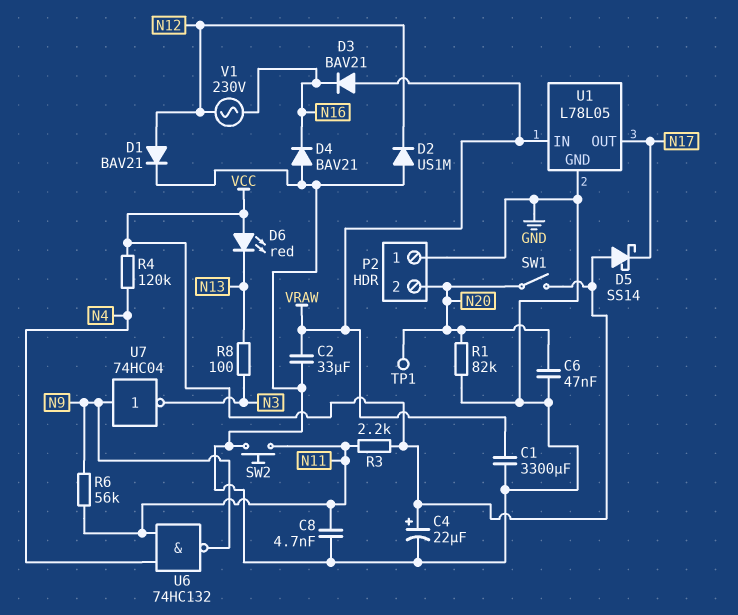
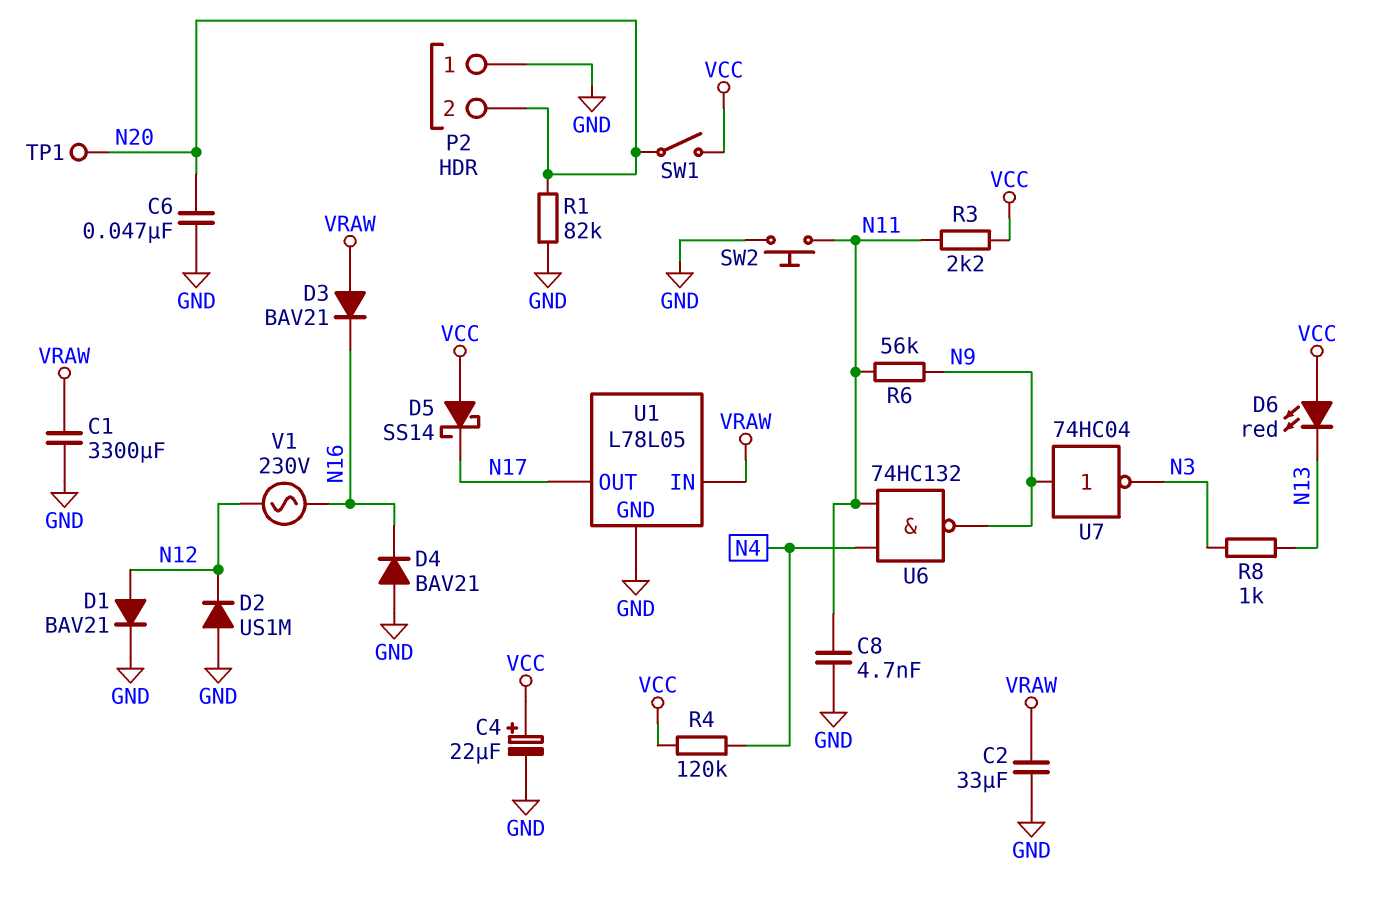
R8: 100 (N3, N13) -> 1k (N3, N13)

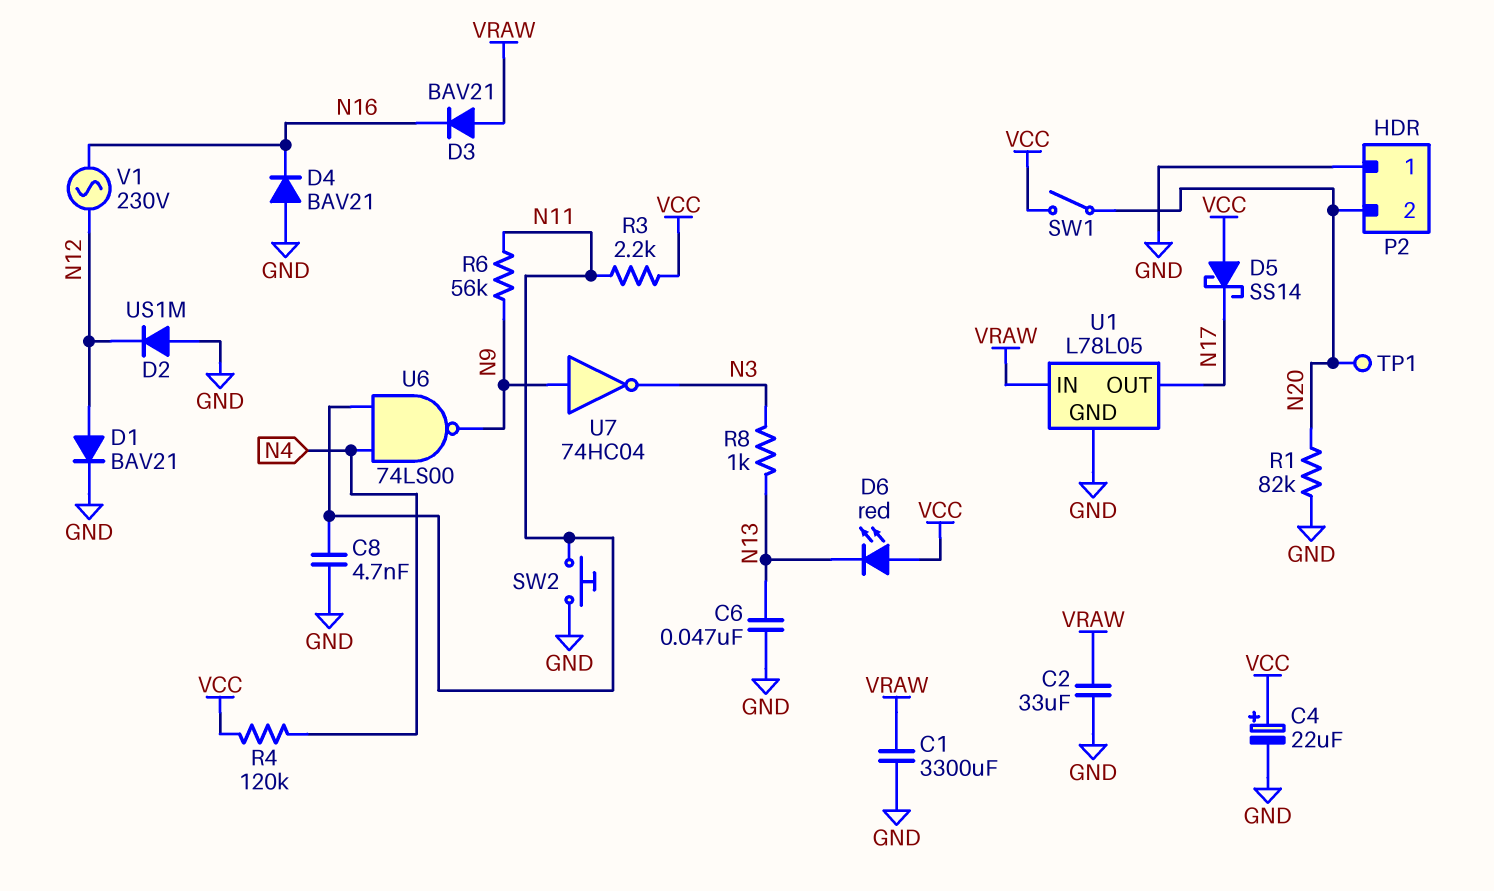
C6: 47nF (GND, N20) -> 47nF (GND, N13)
U6: NAND 74HC132 (in N4, in N11, out N9) -> NAND 74LS00 (in N4, in N11, out N9)

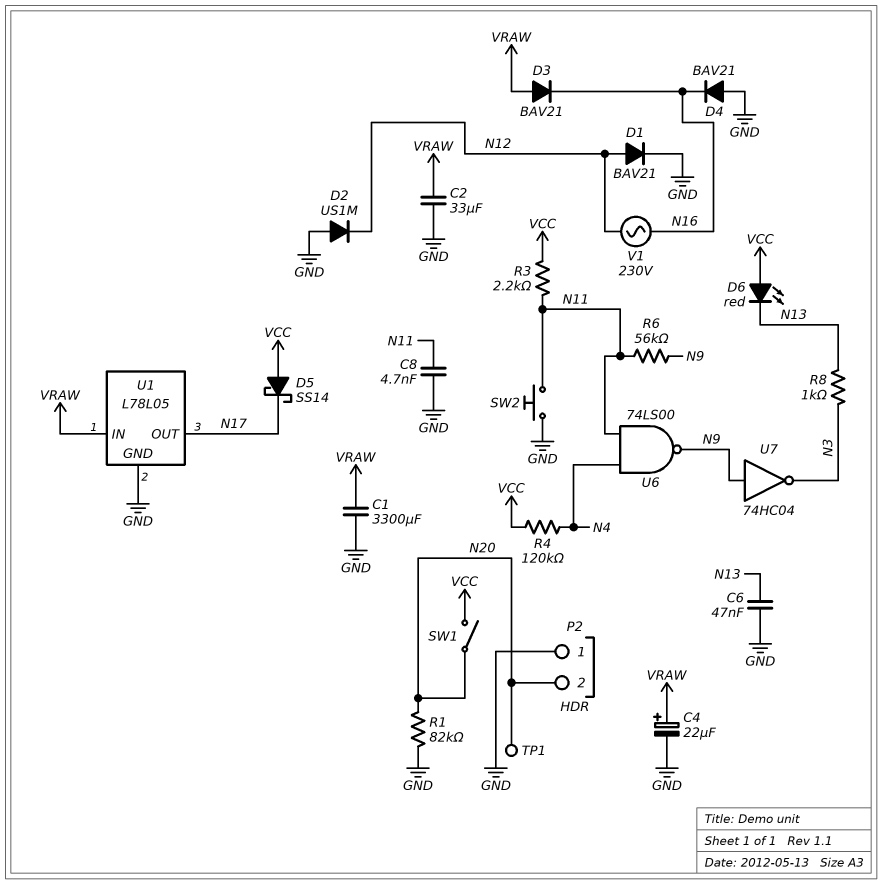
C4: 22uF (plus VCC, minus GND) -> 22uF (plus VRAW, minus GND)

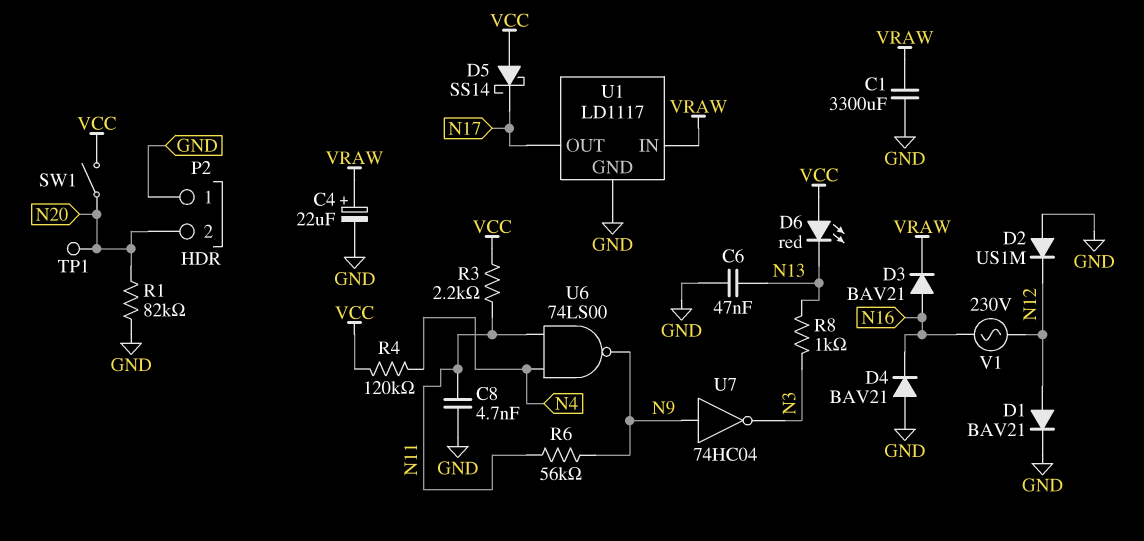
C2: 33uF (GND, VRAW) -> none
D3: diode BAV21 (A VRAW, K N16) -> diode BAV21 (A N16, K VRAW)
SW2: button (GND, N11) -> none
U1: L78L05 -> LD1117

